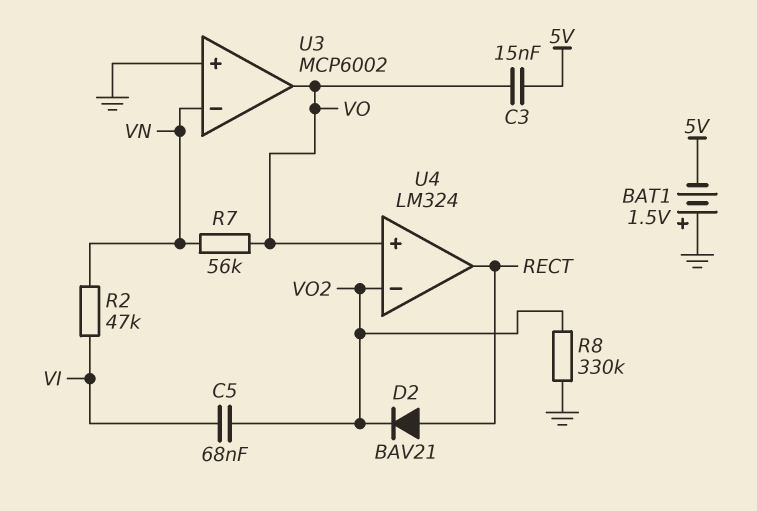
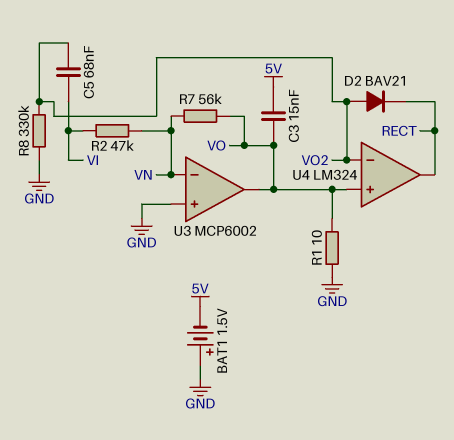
D2: diode BAV21 (A RECT, K VO2) -> diode BAV21 (A VO2, K RECT)
R1: none -> 10 (GND, VO)

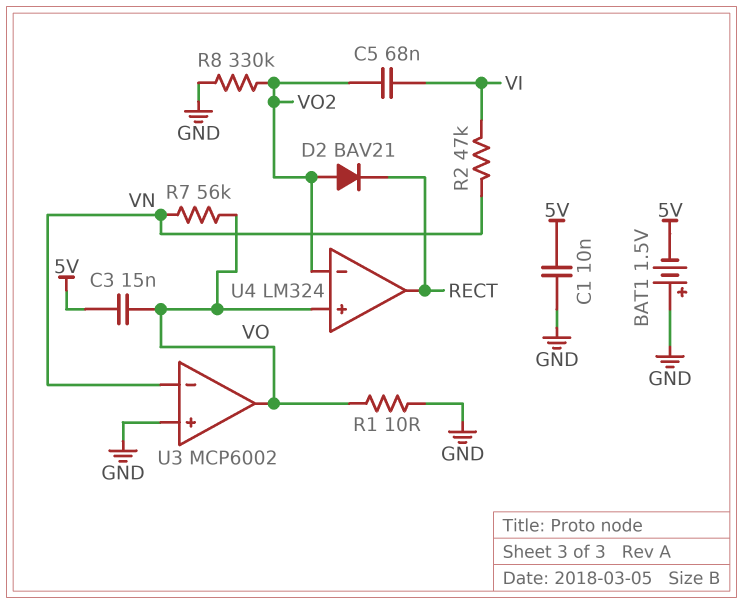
C1: none -> 10nF (5V, GND)

